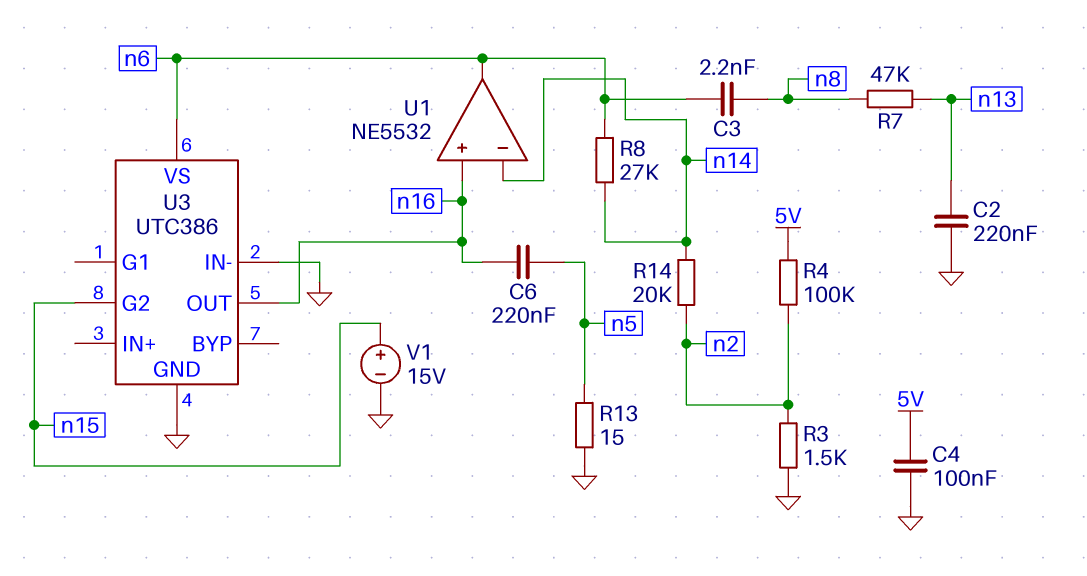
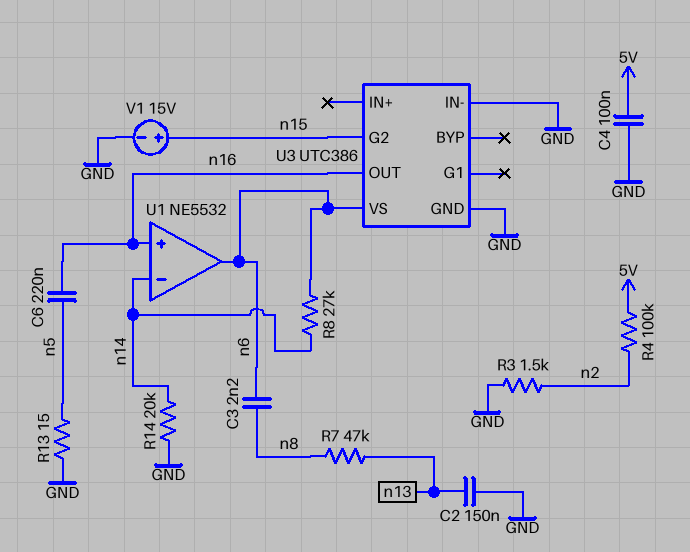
C2: 220nF (GND, n13) -> 150nF (GND, n13)
R14: 20k (n2, n14) -> 20k (GND, n14)

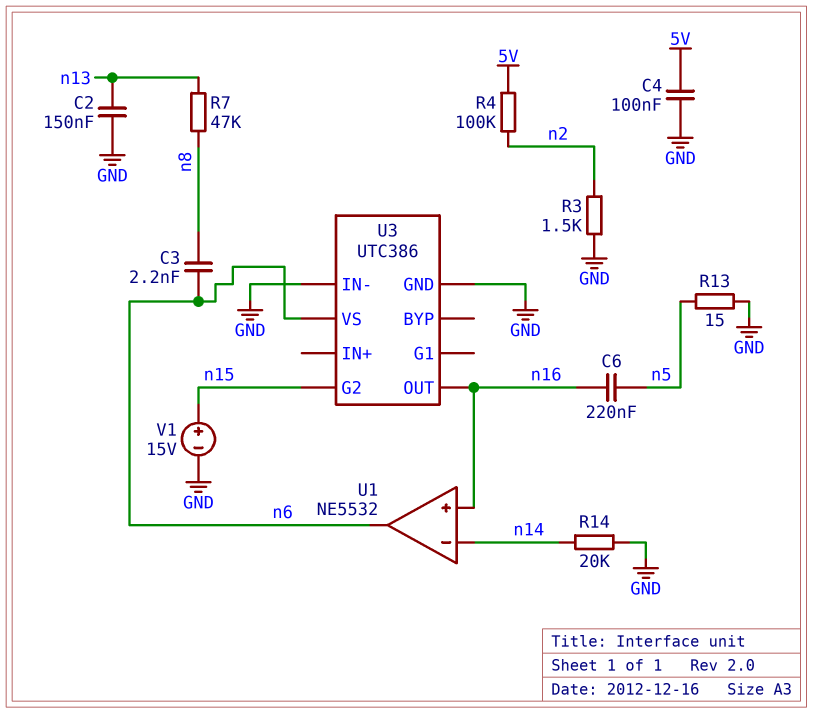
R8: 27k (n6, n14) -> none

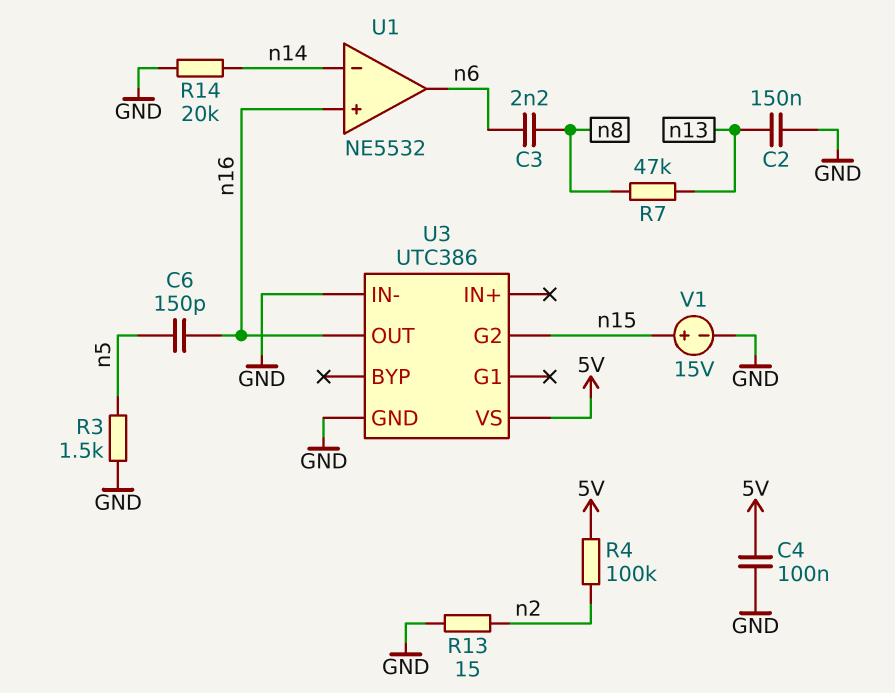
C6: 220nF (n5, n16) -> 150pF (n5, n16)
R3: 1.5k (GND, n2) -> 1.5k (GND, n5)
R13: 15 (GND, n5) -> 15 (GND, n2)
U3 pin VS: n6 -> 5V

